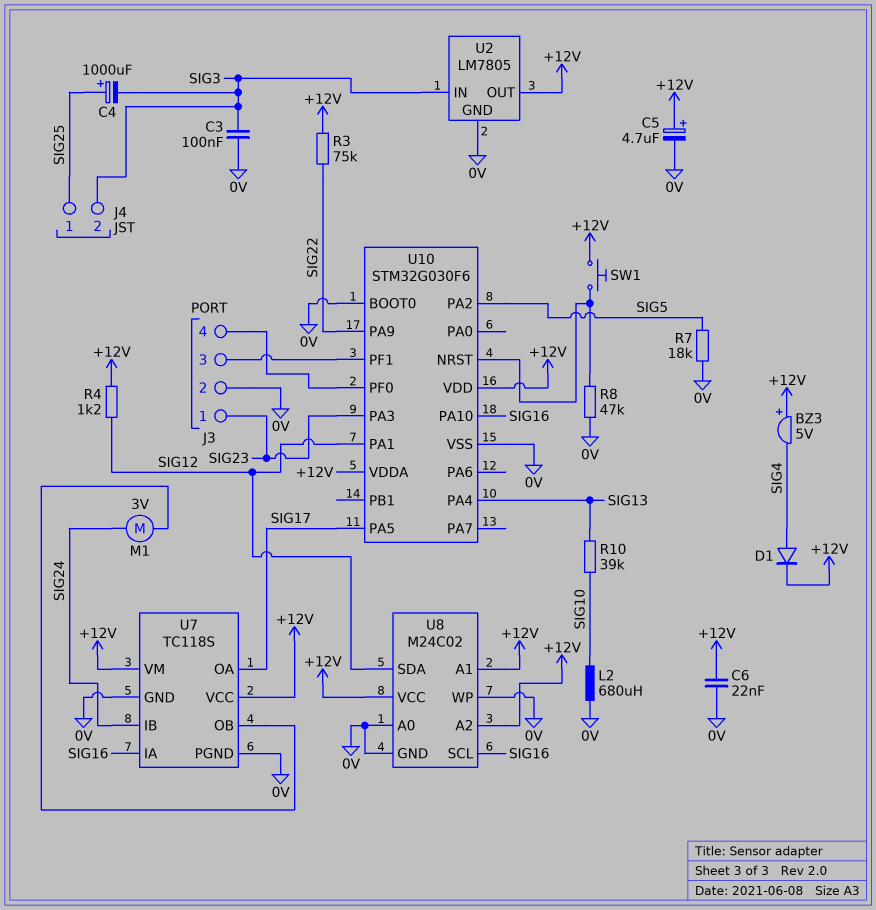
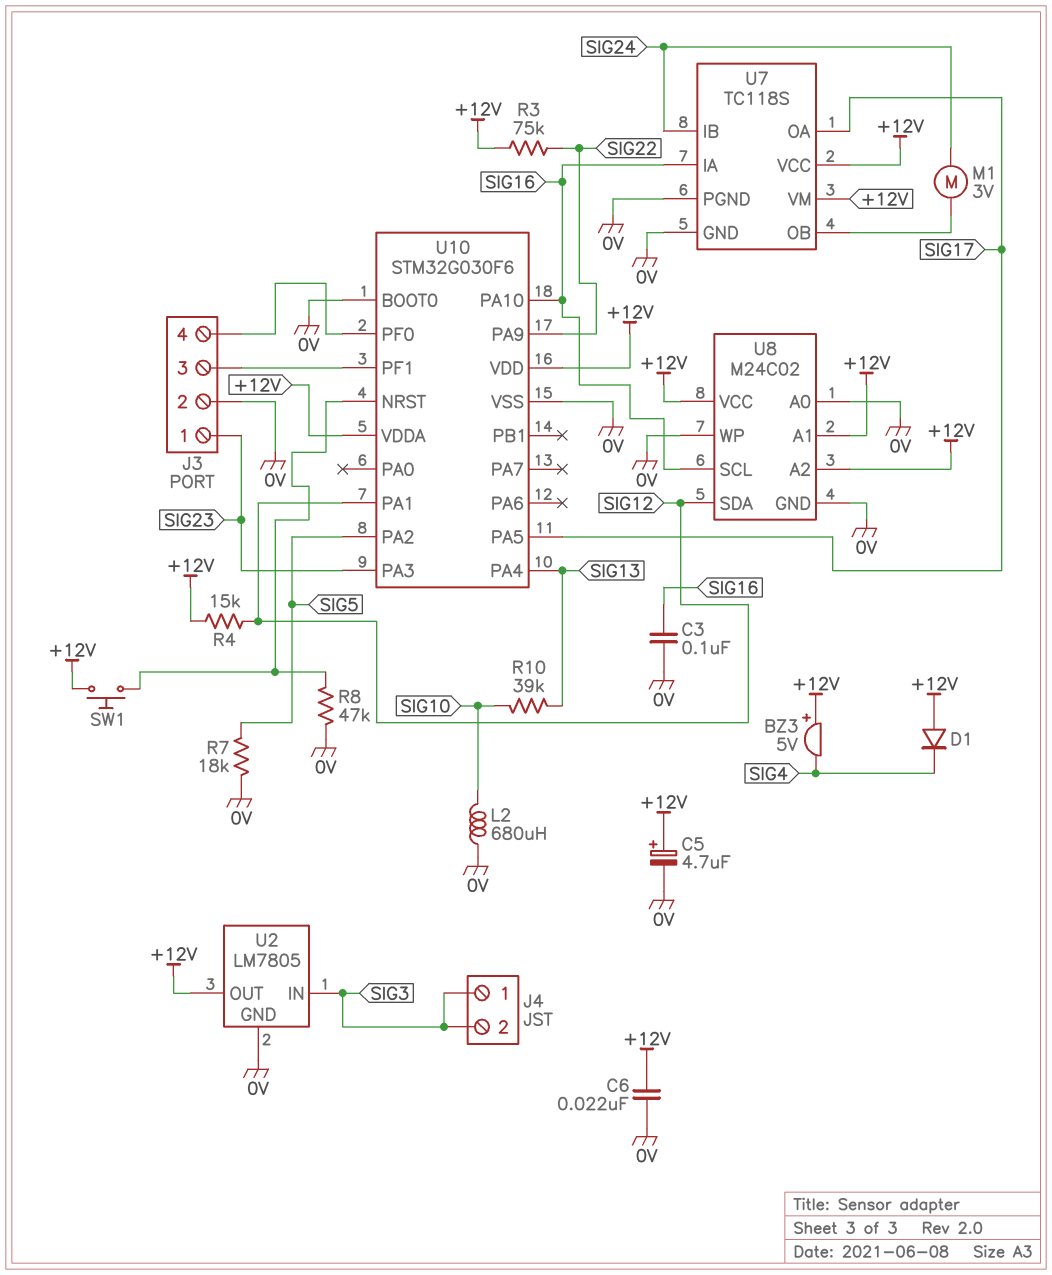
C3: 100nF (0V, SIG3) -> 100nF (0V, SIG16)
C4: 1000uF (plus SIG25, minus SIG3) -> none
D1: diode (A SIG4, K +12V) -> diode (A +12V, K SIG4)
J4 pin 1: SIG25 -> SIG3
R4: 1.2k (+12V, SIG12) -> 15k (+12V, SIG12)

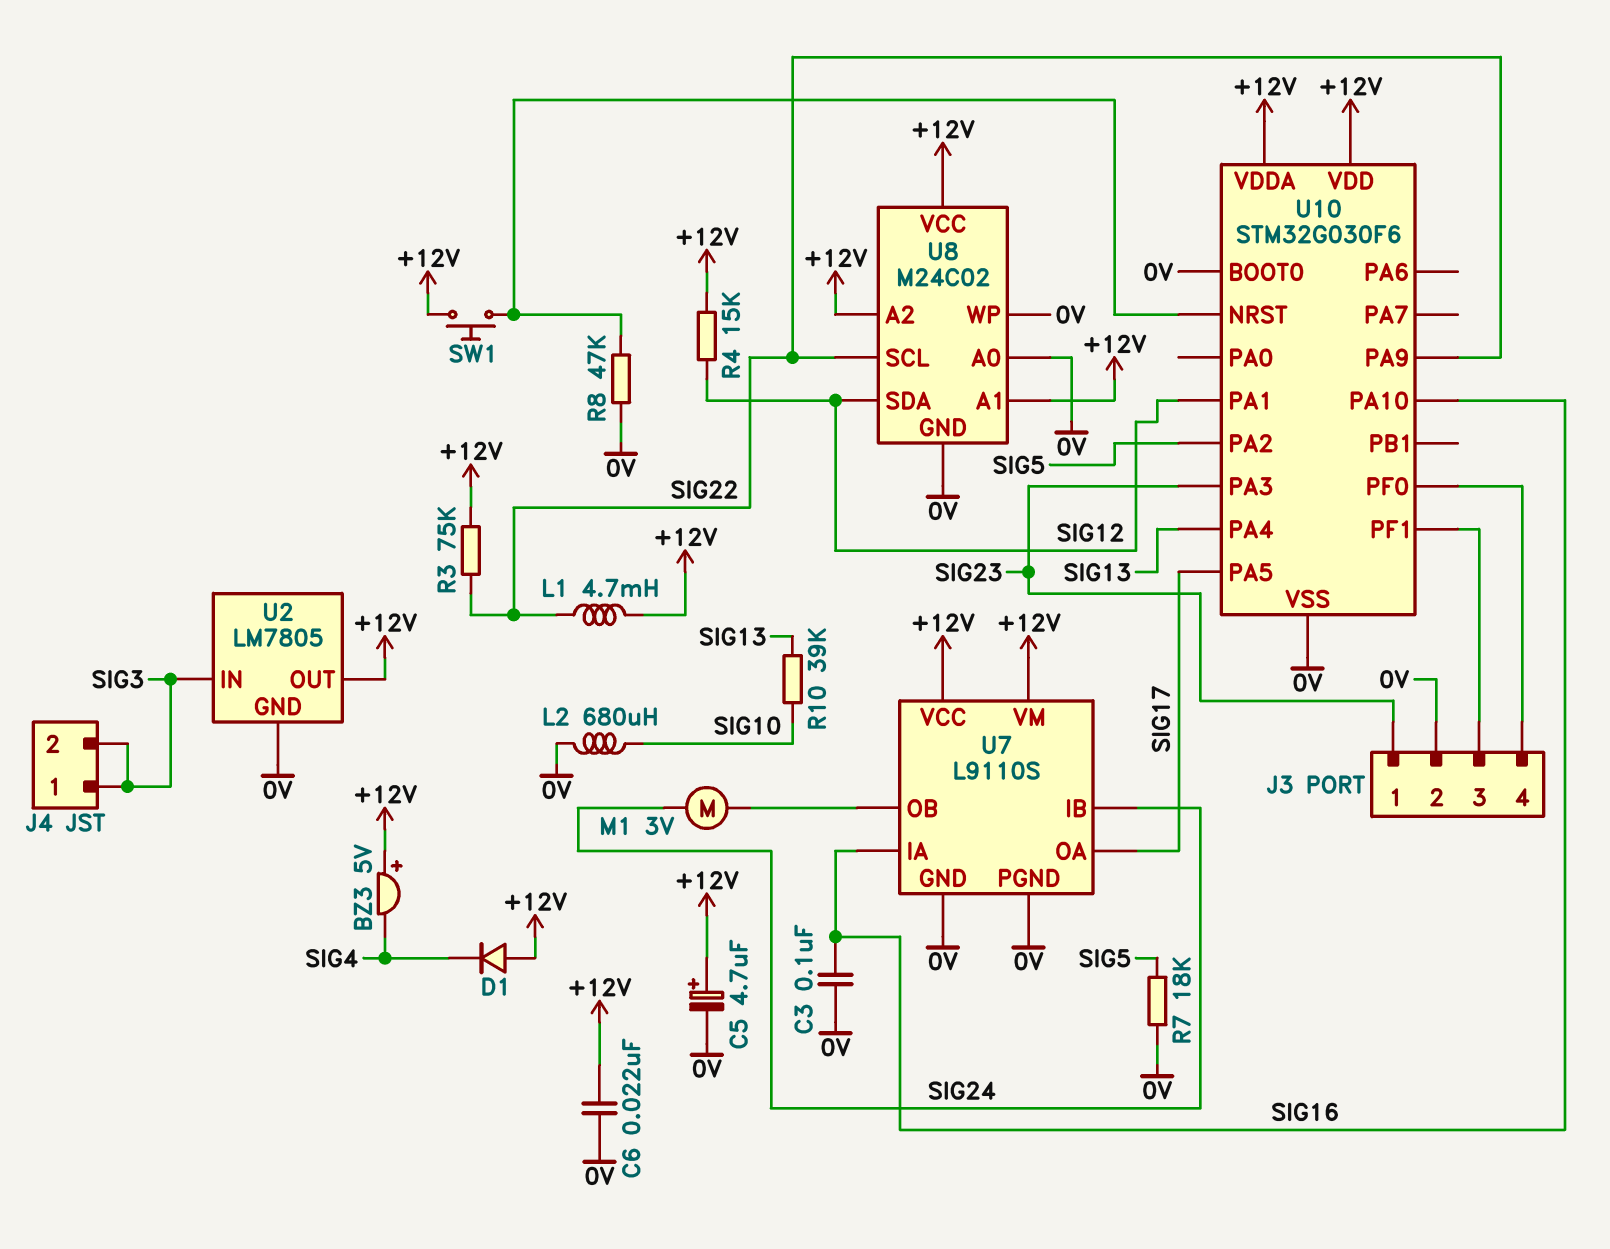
L1: none -> 4.7mH (+12V, SIG22)
U7: TC118S -> L9110S
U8 pin SCL: SIG16 -> SIG22

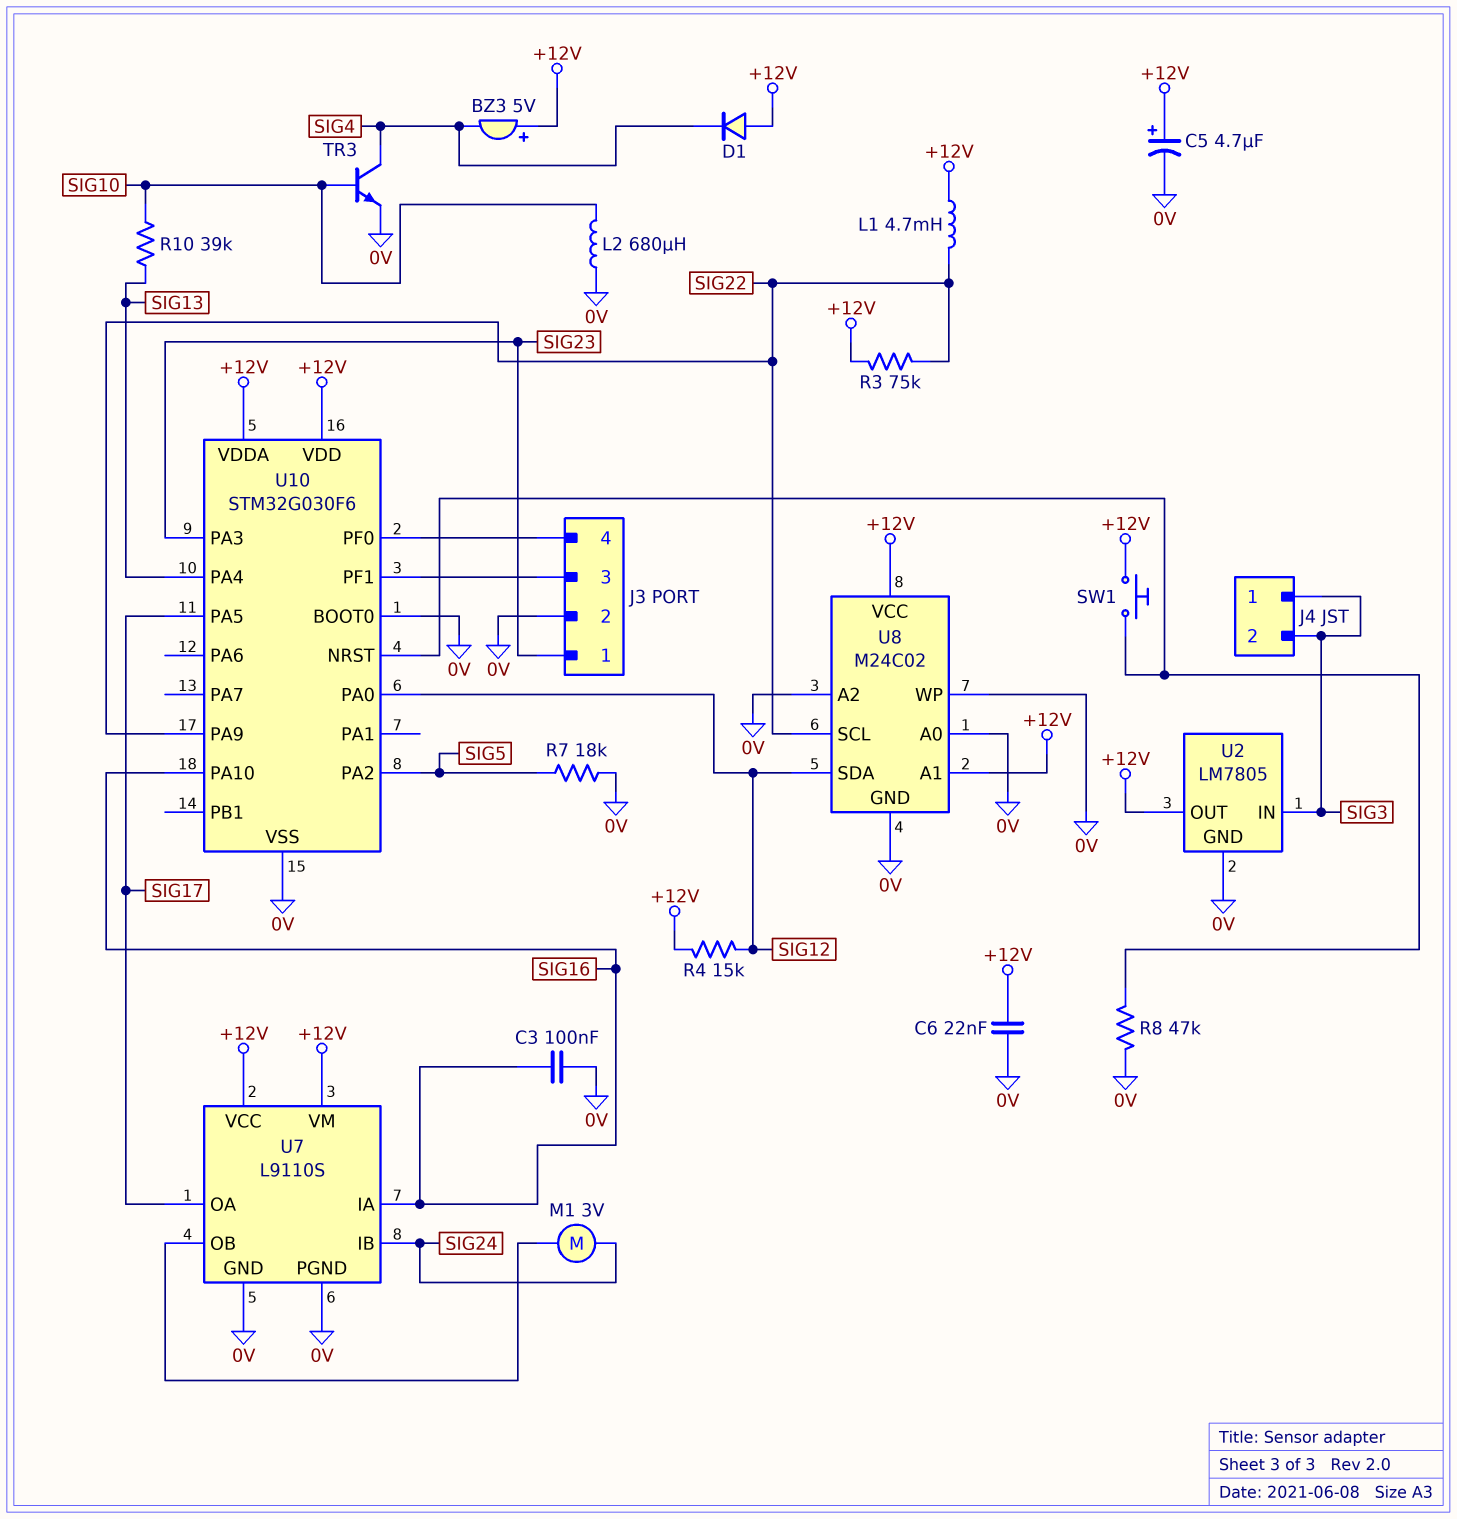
TR3: none -> NPN (B SIG10, C SIG4, E 0V)
U8 pin A2: +12V -> 0V
U10 pin PA0: none -> SIG12
U10 pin PA1: SIG12 -> none

